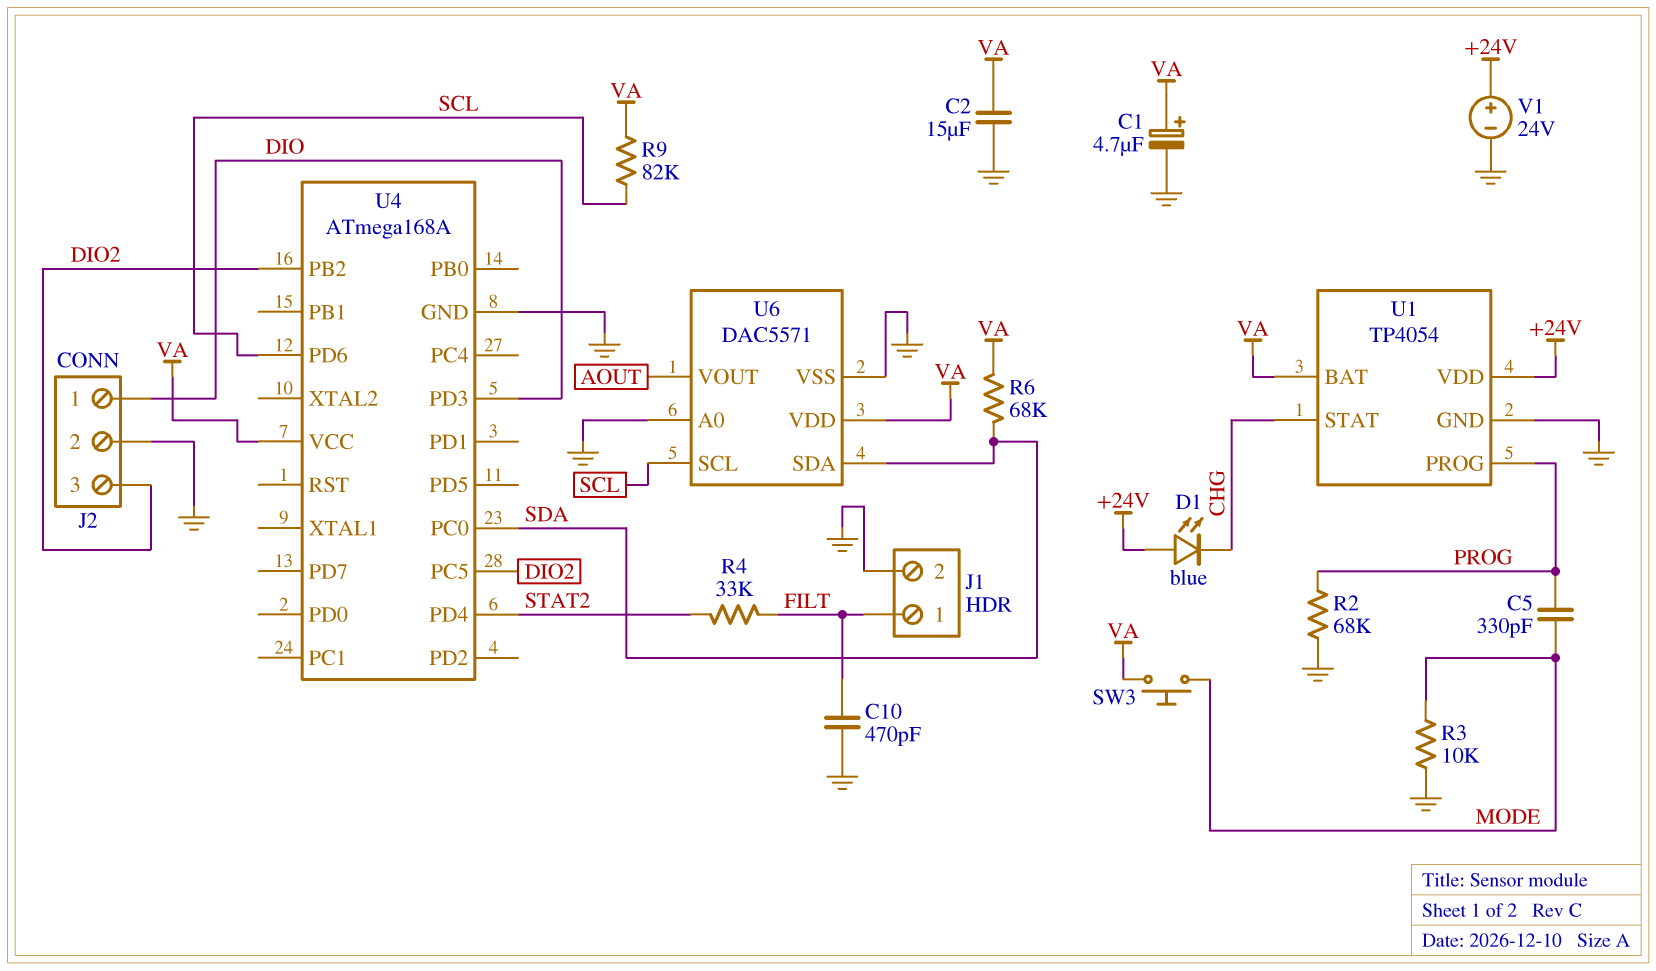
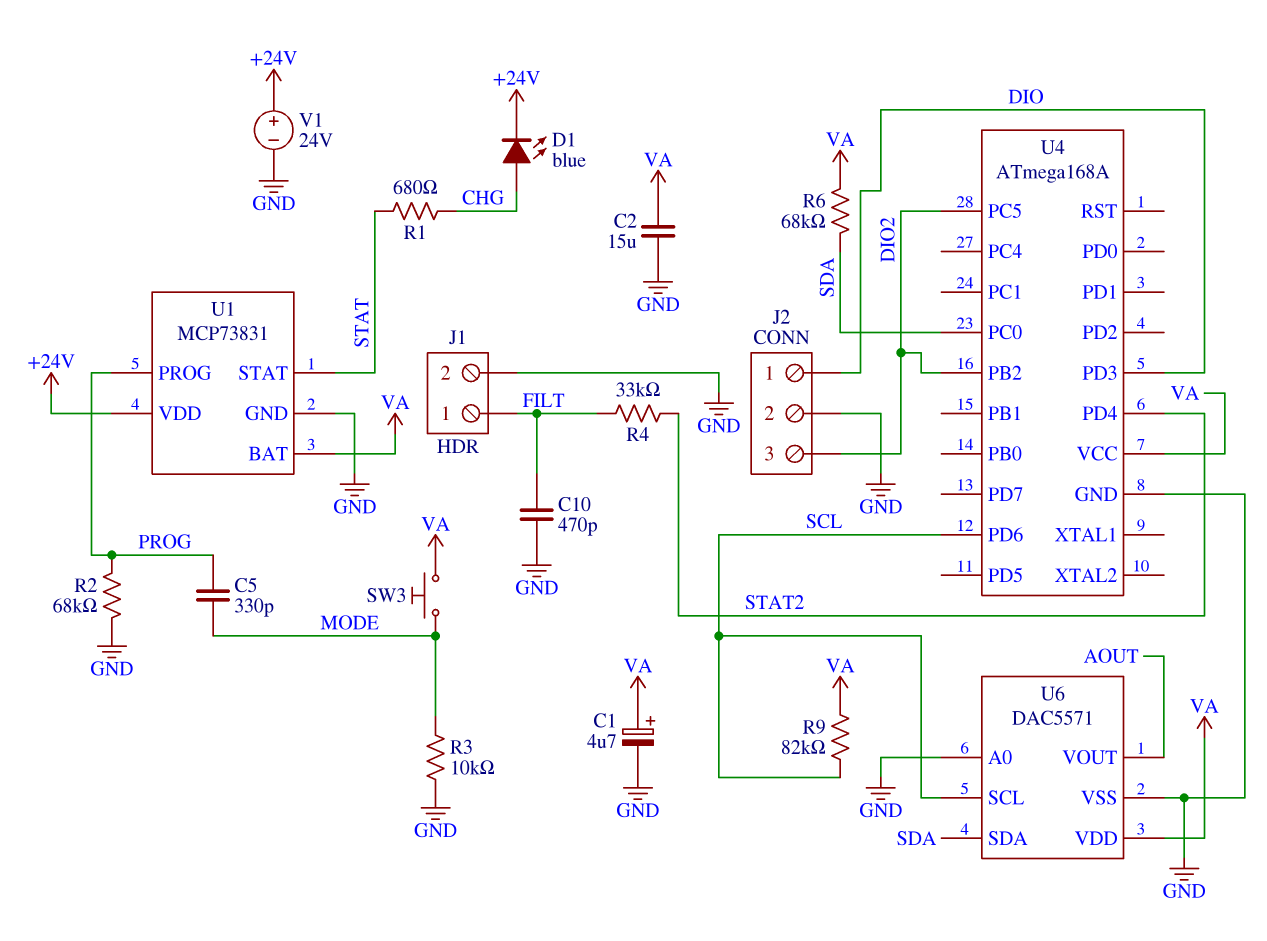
D1: LED blue (A +24V, K CHG) -> LED blue (A CHG, K +24V)
R1: none -> 680 (CHG, STAT)
U1: TP4054 -> MCP73831
U1 pin STAT: CHG -> STAT

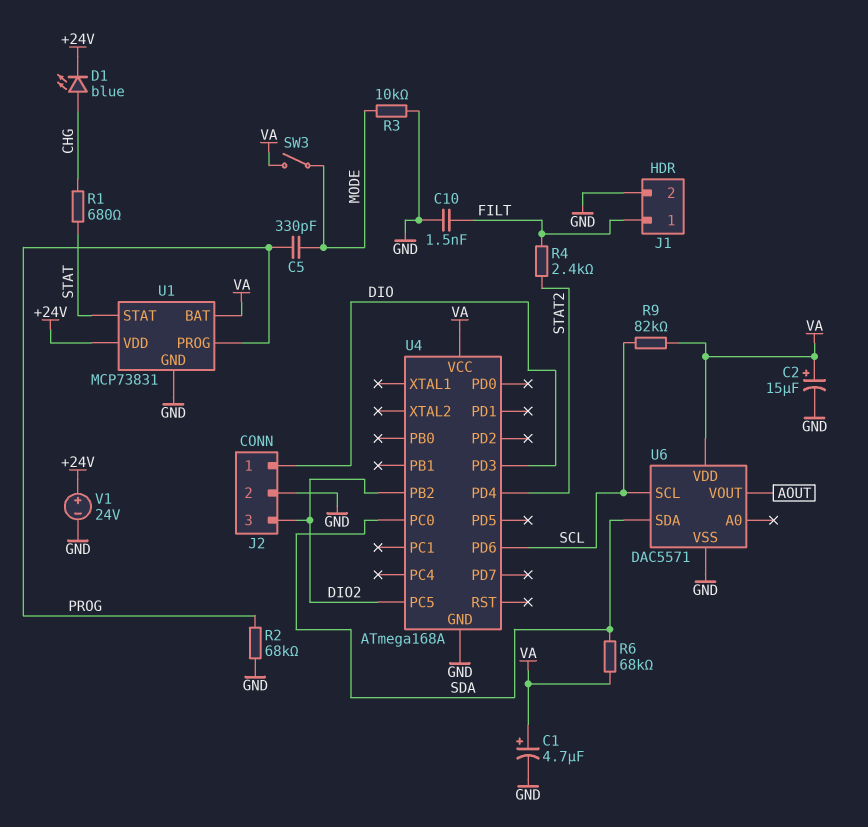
C2: 15uF (GND, VA) -> 15uF (plus VA, minus GND)
C10: 470pF (FILT, GND) -> 1.5nF (FILT, GND)
R4: 33k (FILT, STAT2) -> 2.4k (FILT, STAT2)
SW3: button (MODE, VA) -> switch (MODE, VA)
U6 pin A0: GND -> none

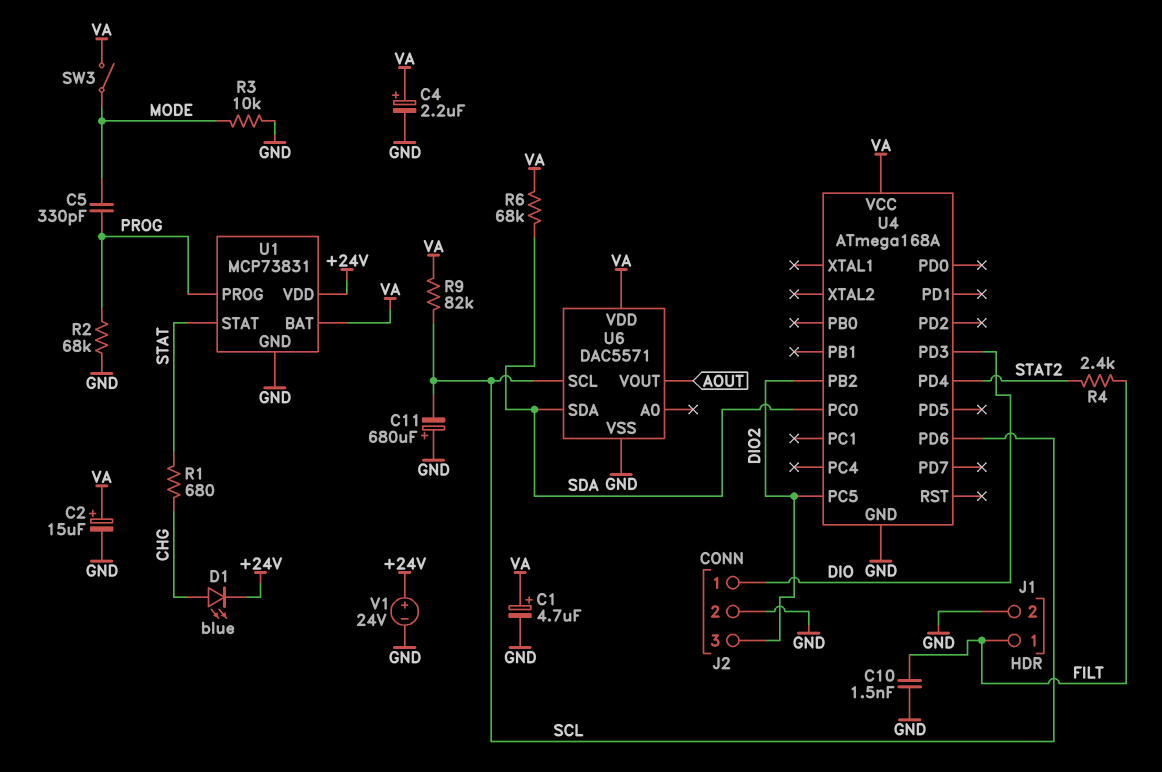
C4: none -> 2.2uF (plus VA, minus GND)
C11: none -> 680uF (plus GND, minus SCL)

